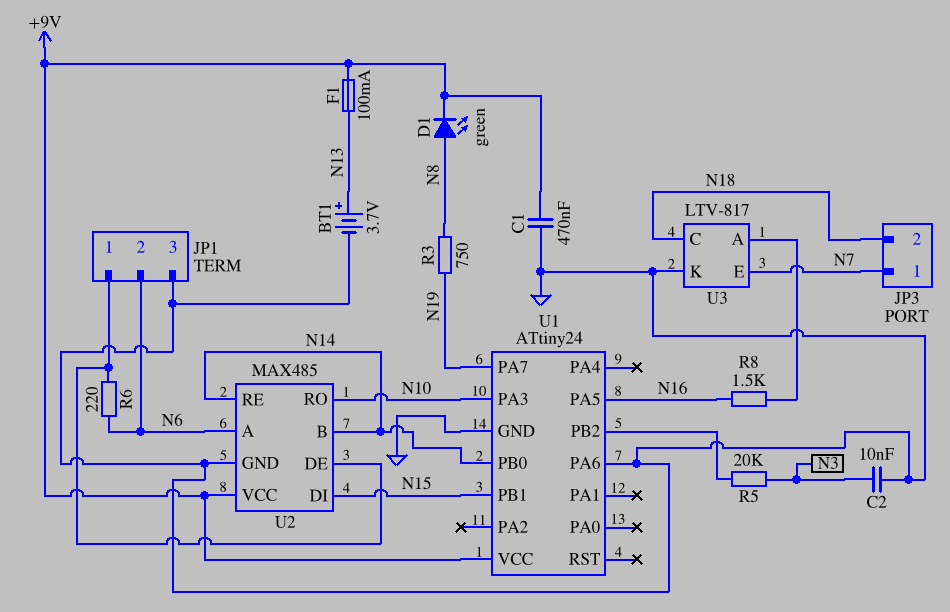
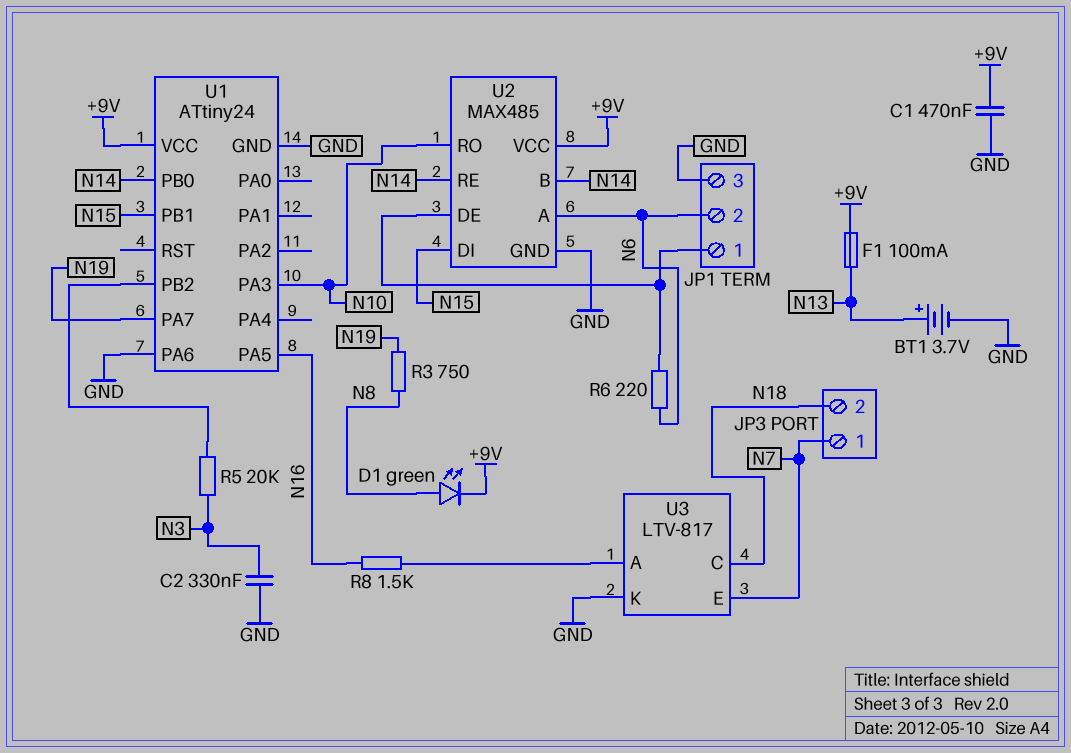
C2: 10nF (GND, N3) -> 330nF (GND, N3)

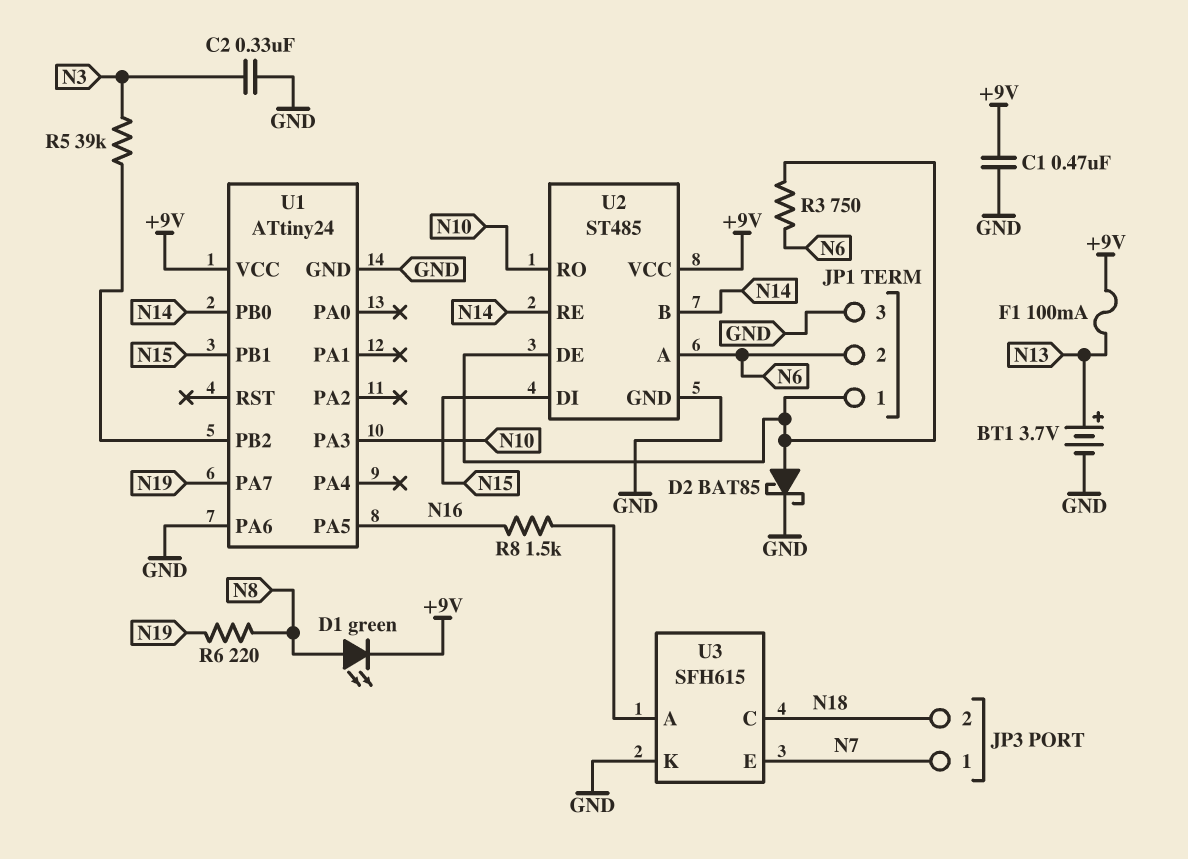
D2: none -> schottky BAT85 (A JP1/1, K GND)
R3: 750 (N8, N19) -> 750 (JP1/1, N6)
R5: 20k (N3, U1/PB2) -> 39k (N3, U1/PB2)
R6: 220 (JP1/1, N6) -> 220 (N8, N19)
U2: MAX485 -> ST485
U3: LTV-817 -> SFH615

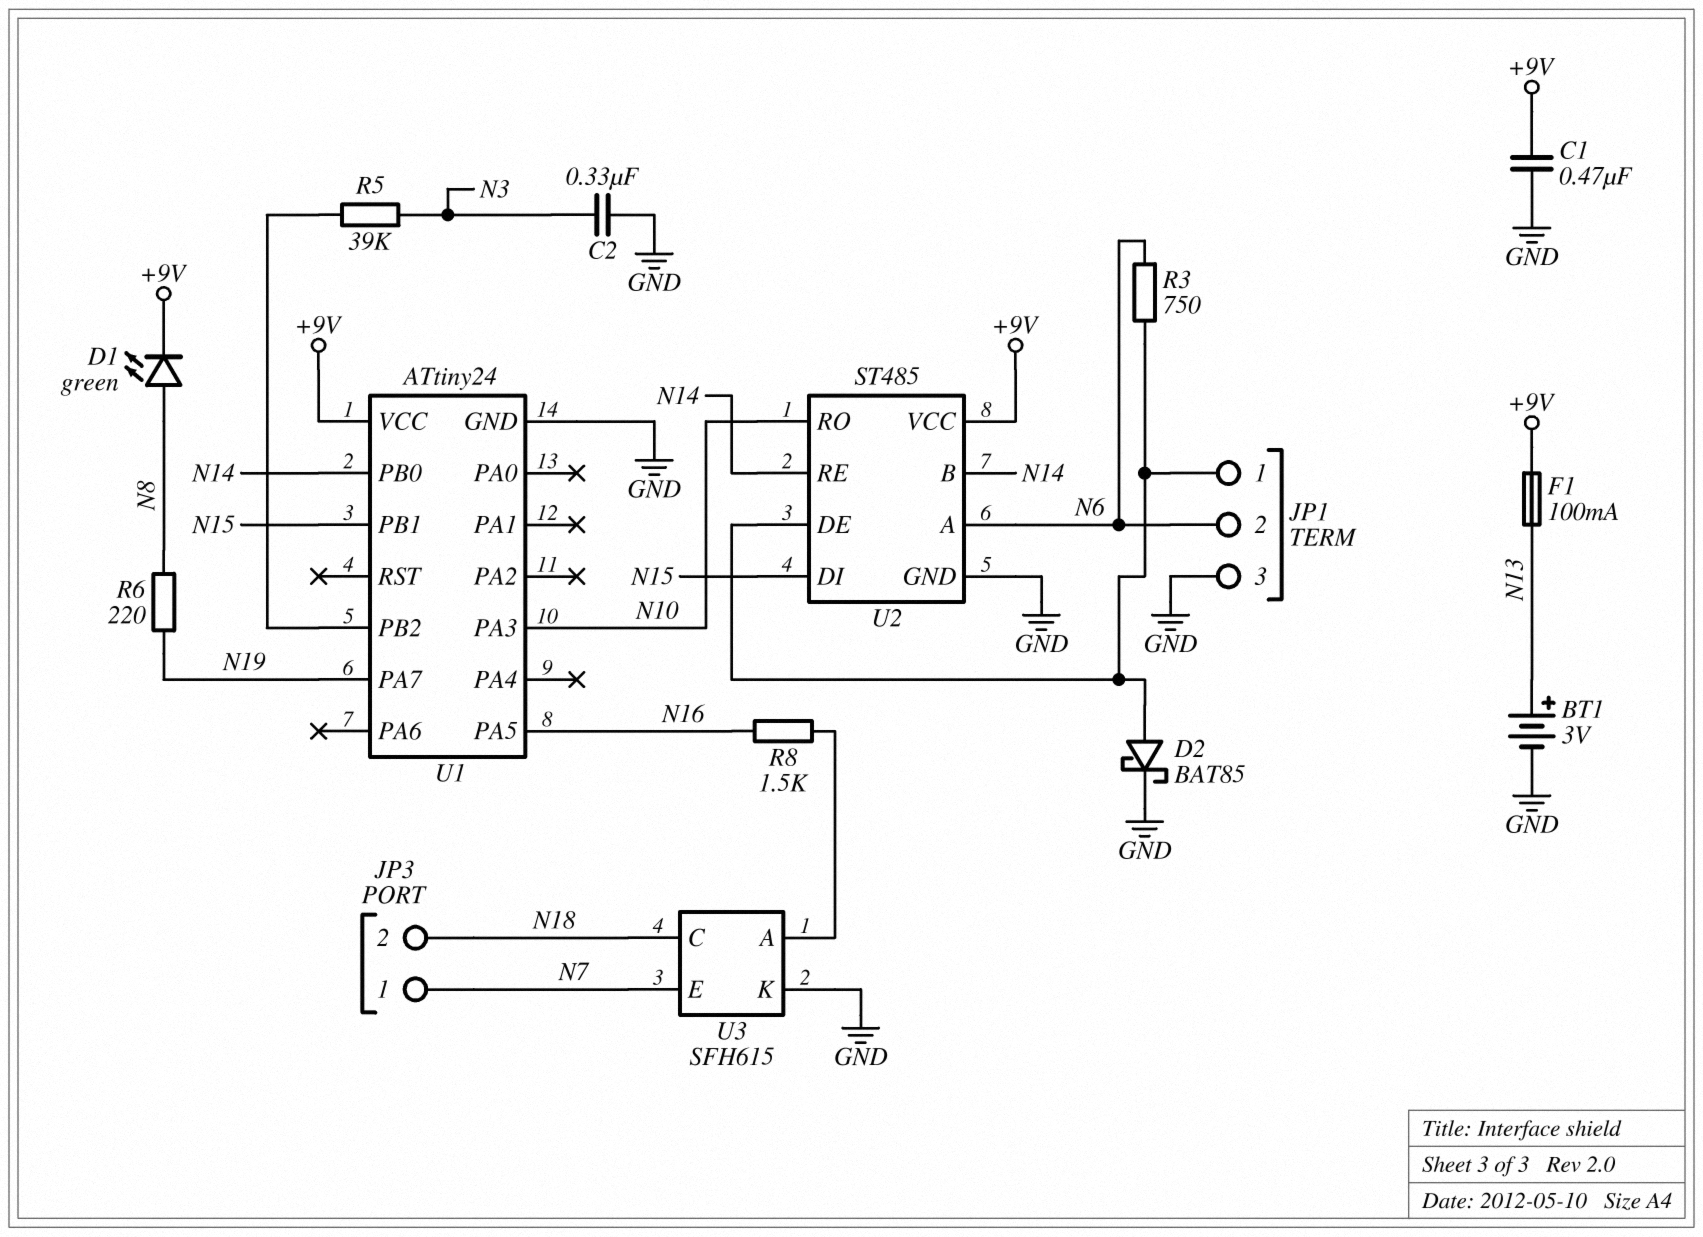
BT1: 3.7V (plus N13, minus GND) -> 3V (plus N13, minus GND)
U1 pin PA6: GND -> none

